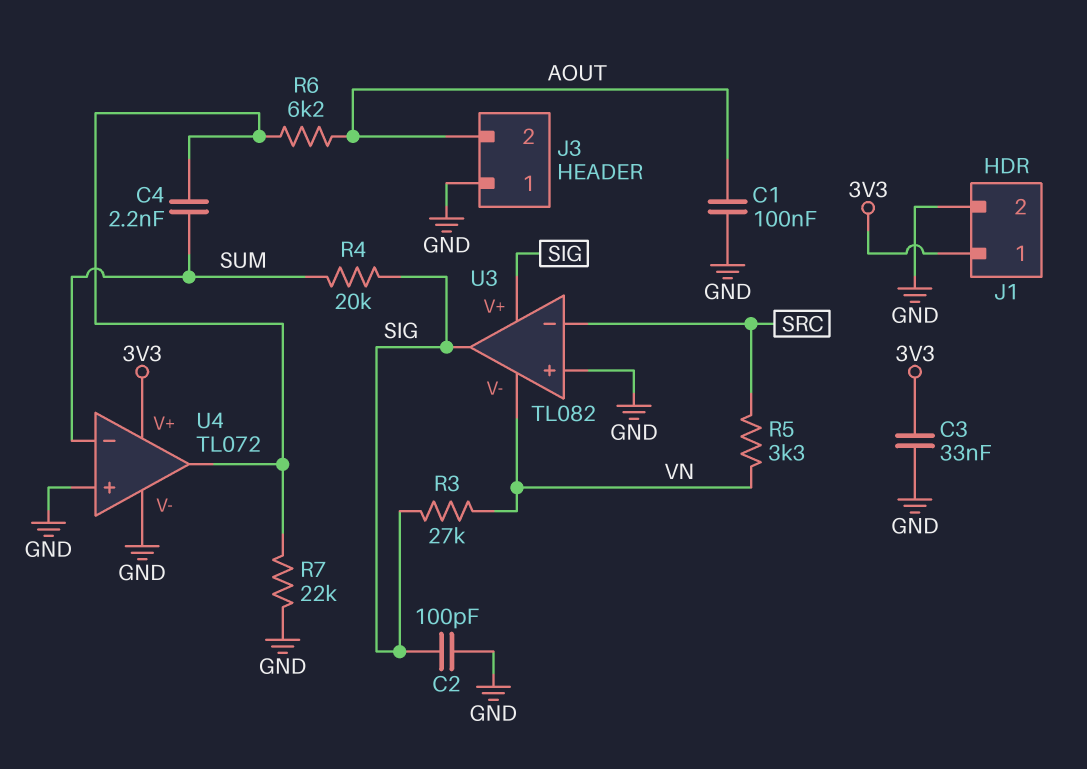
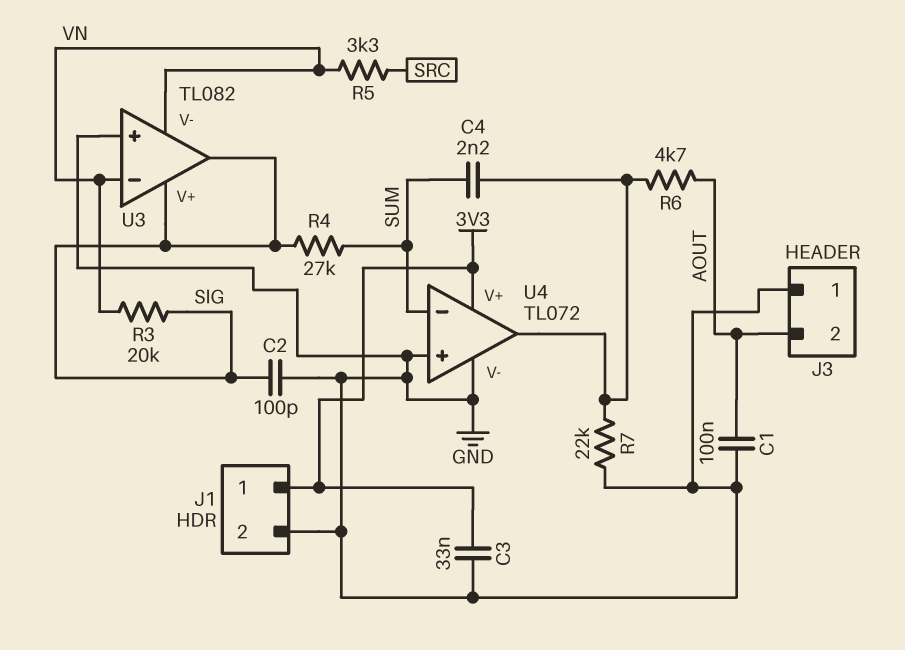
R3: 27k (SIG, VN) -> 20k (SIG, VN)
R4: 20k (SIG, SUM) -> 27k (SIG, SUM)
R6: 6.2k (AOUT, U4/out) -> 4.7k (AOUT, U4/out)
U3 pin in-: SRC -> VN

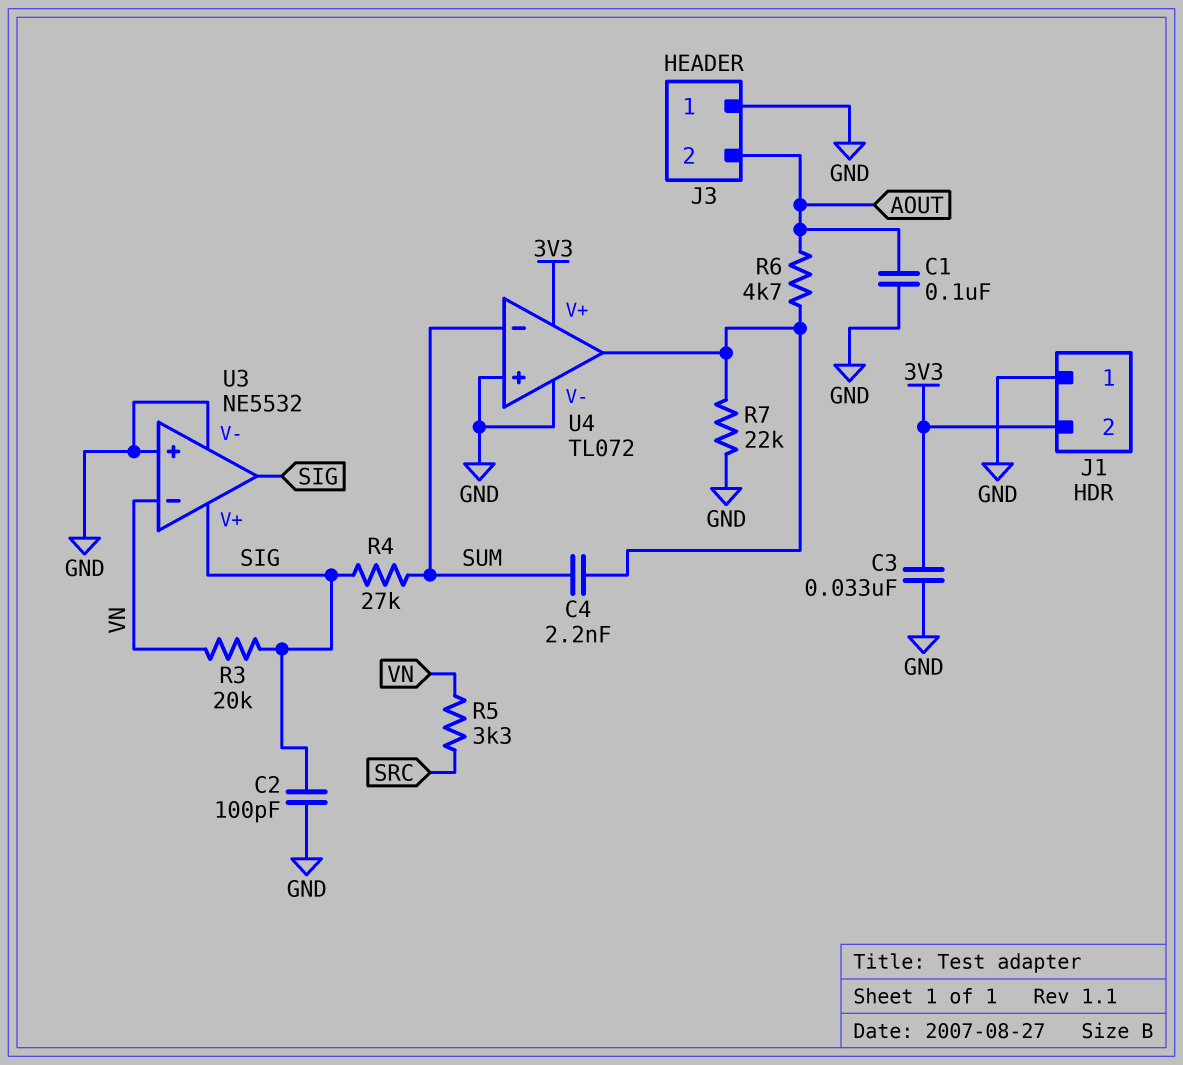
J1 pin 1: 3V3 -> GND
J1 pin 2: GND -> 3V3
U3: TL082 -> NE5532
U3 pin V-: VN -> GND

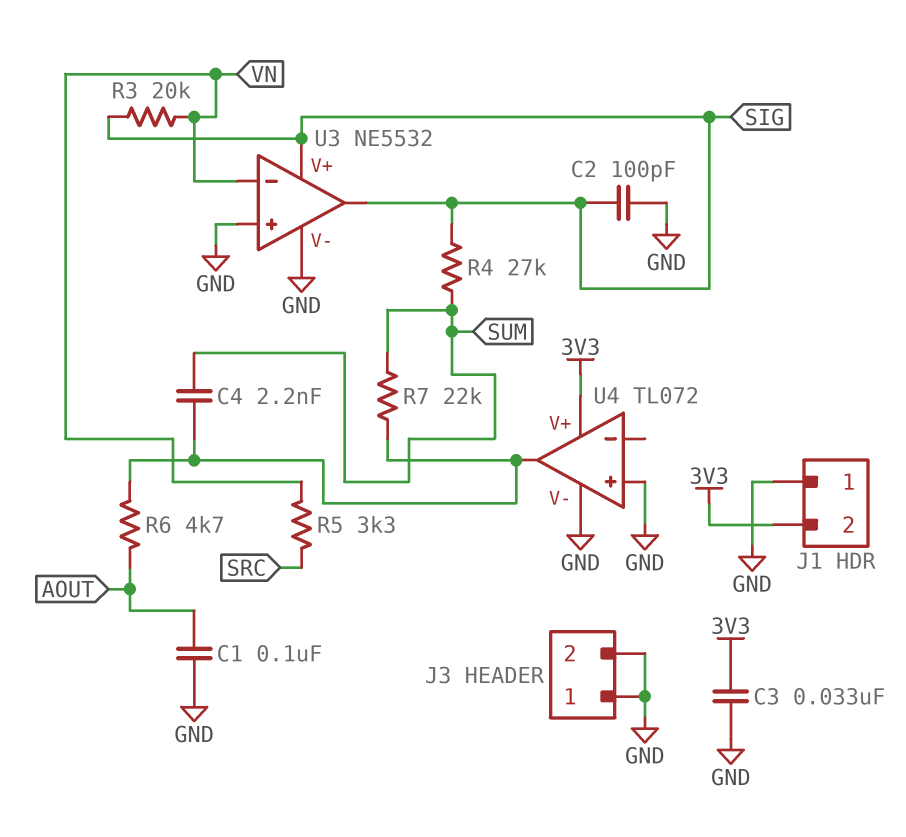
J3 pin 2: AOUT -> GND
R7: 22k (GND, U4/out) -> 22k (SUM, U4/out)
U4 pin in-: SUM -> none

